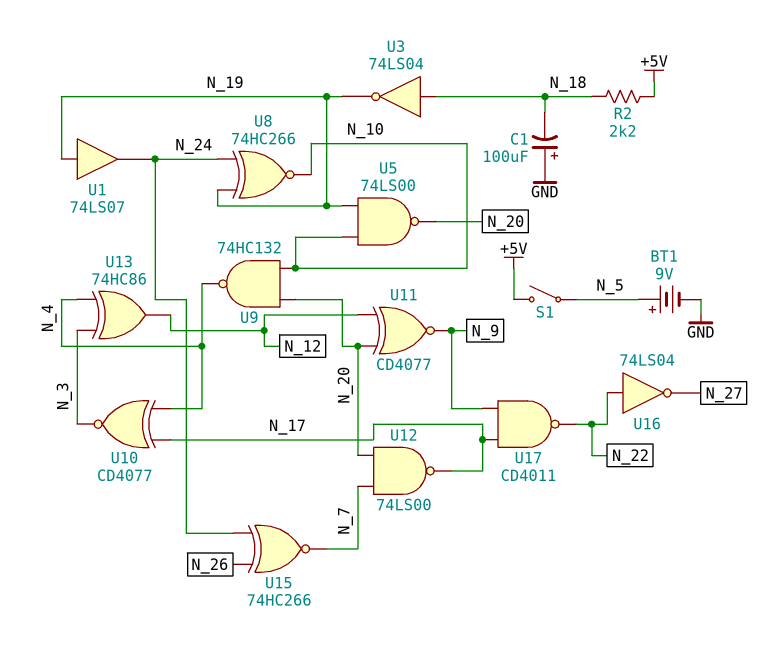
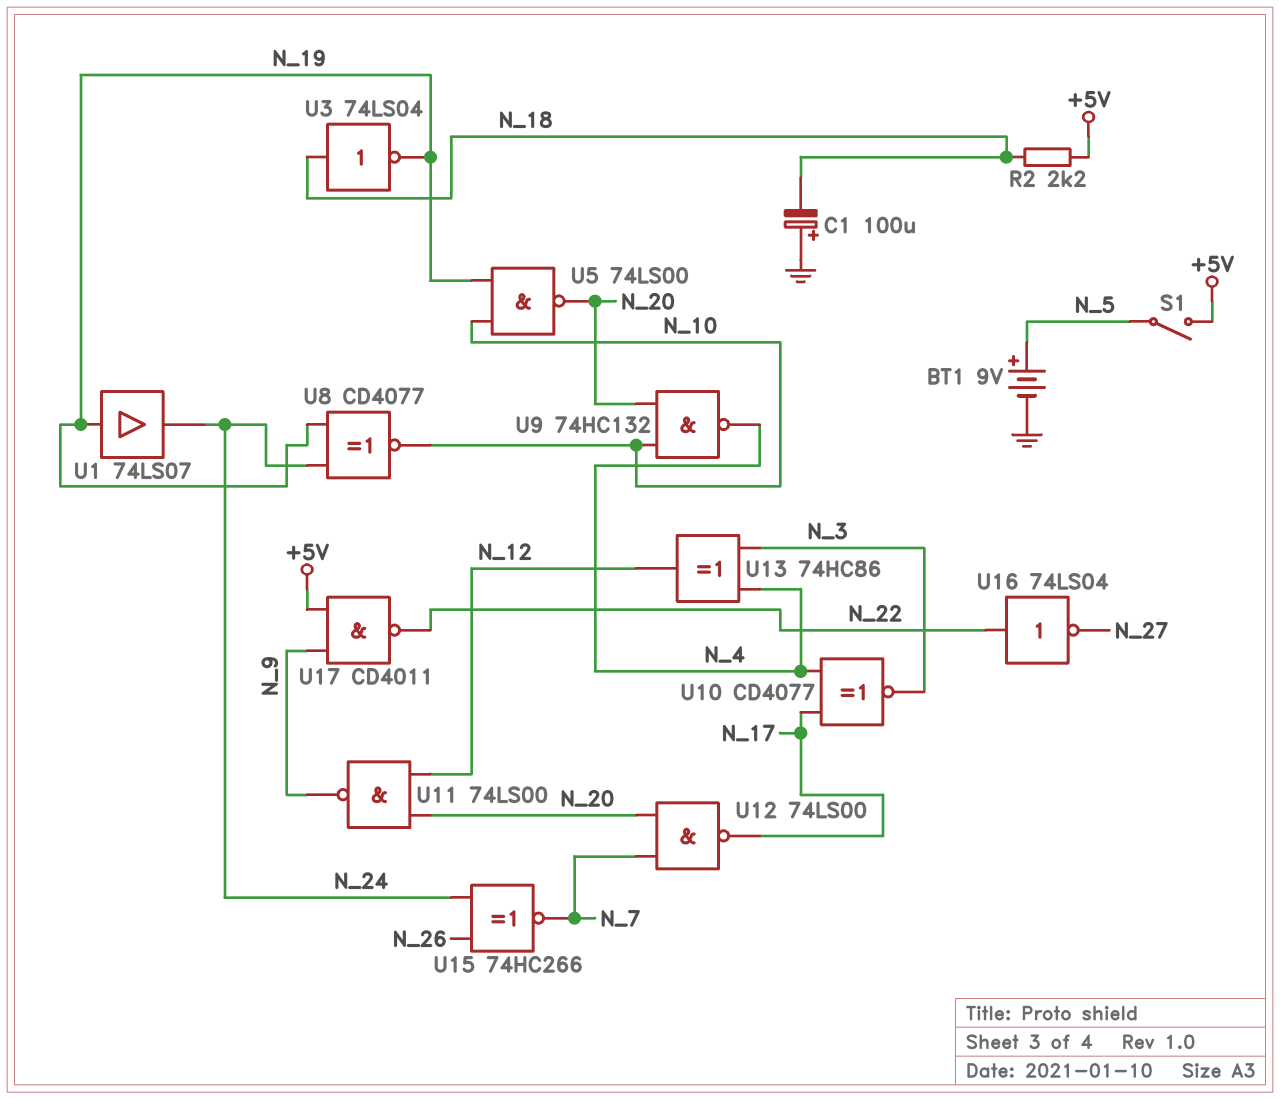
U8: XNOR 74HC266 (in N_19, in N_24, out N_10) -> XNOR CD4077 (in N_19, in N_24, out N_10)
U11: XNOR CD4077 (in N_12, in N_20, out N_9) -> NAND 74LS00 (in N_12, in N_20, out N_9)
U17: NAND CD4011 (in N_9, in N_17, out N_22) -> NAND CD4011 (in +5V, in N_9, out N_22)

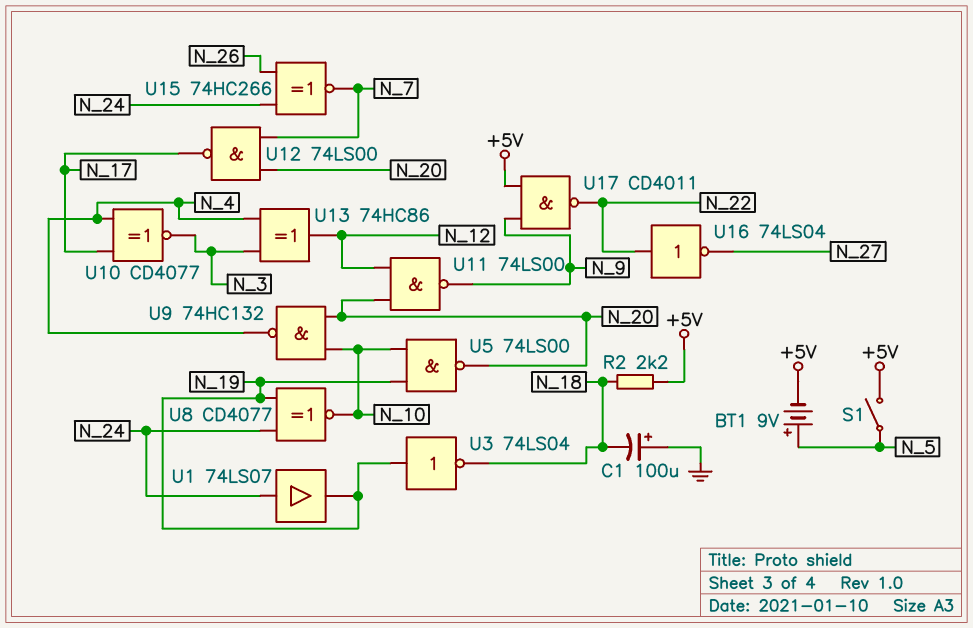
BT1: 9V (plus N_5, minus GND) -> 9V (plus N_5, minus +5V)
U1: buffer 74LS07 (in N_19, out N_24) -> buffer 74LS07 (in N_24, out N_19)
U3: NOT 74LS04 (in N_18, out N_19) -> NOT 74LS04 (in N_19, out N_18)

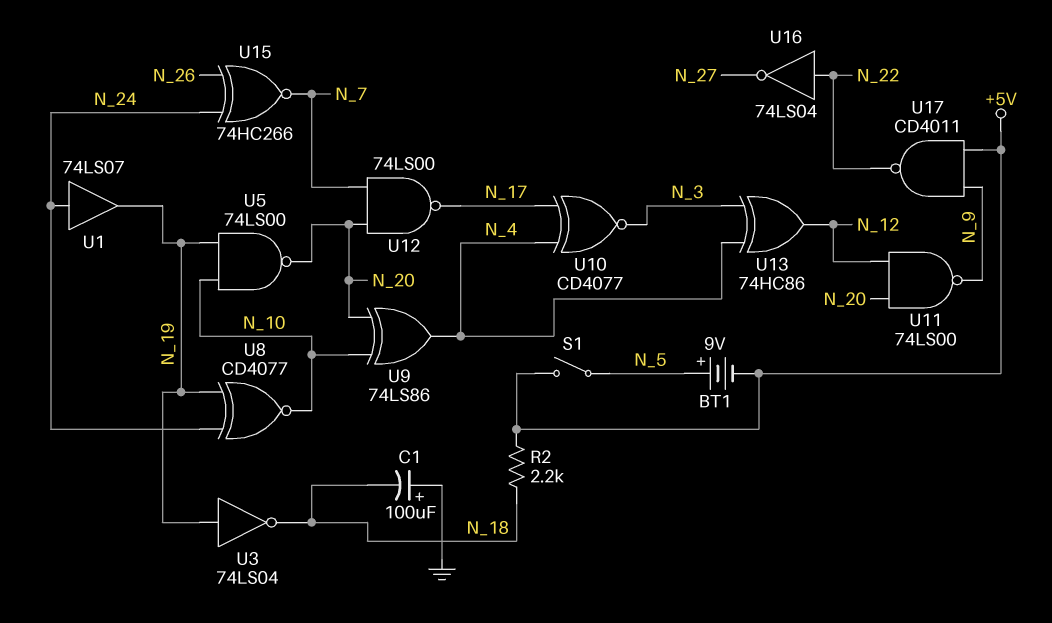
U9: NAND 74HC132 (in N_10, in N_20, out N_4) -> XOR 74LS86 (in N_10, in N_20, out N_4)

